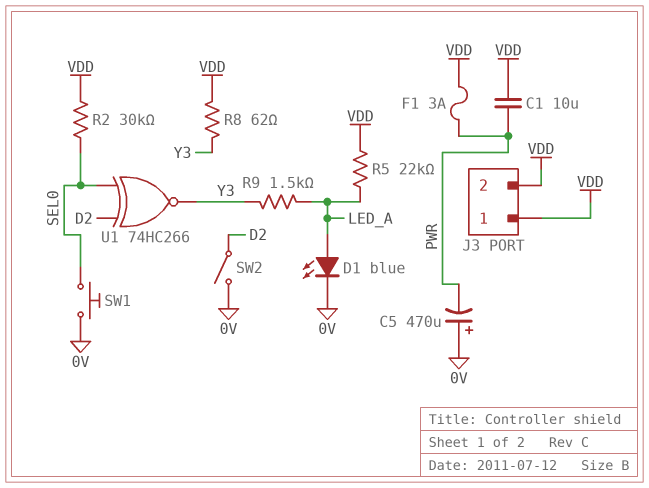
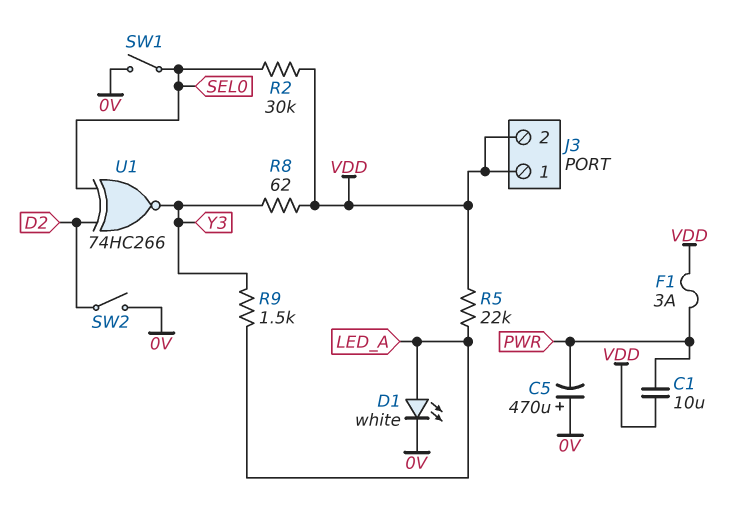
D1: LED blue (A LED_A, K 0V) -> LED white (A LED_A, K 0V)
SW1: button (0V, SEL0) -> switch (0V, SEL0)

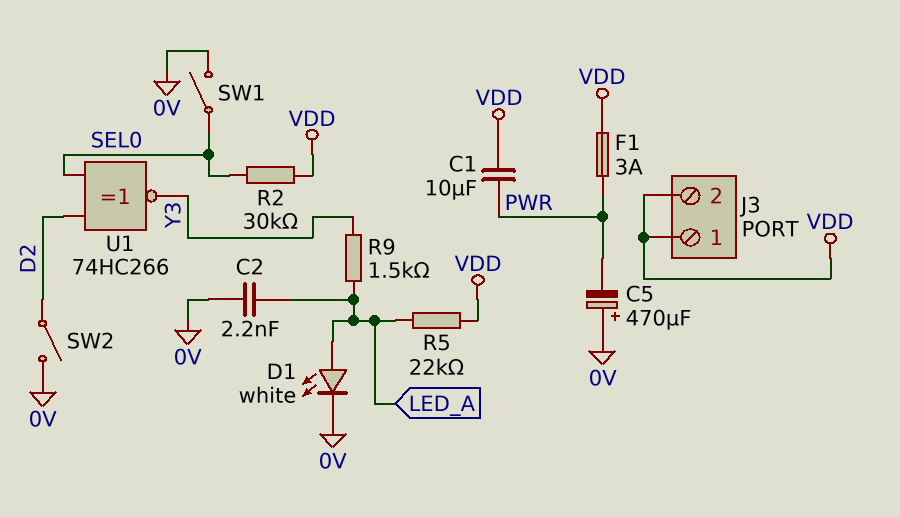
C2: none -> 2.2nF (0V, LED_A)
R8: 62 (VDD, Y3) -> none

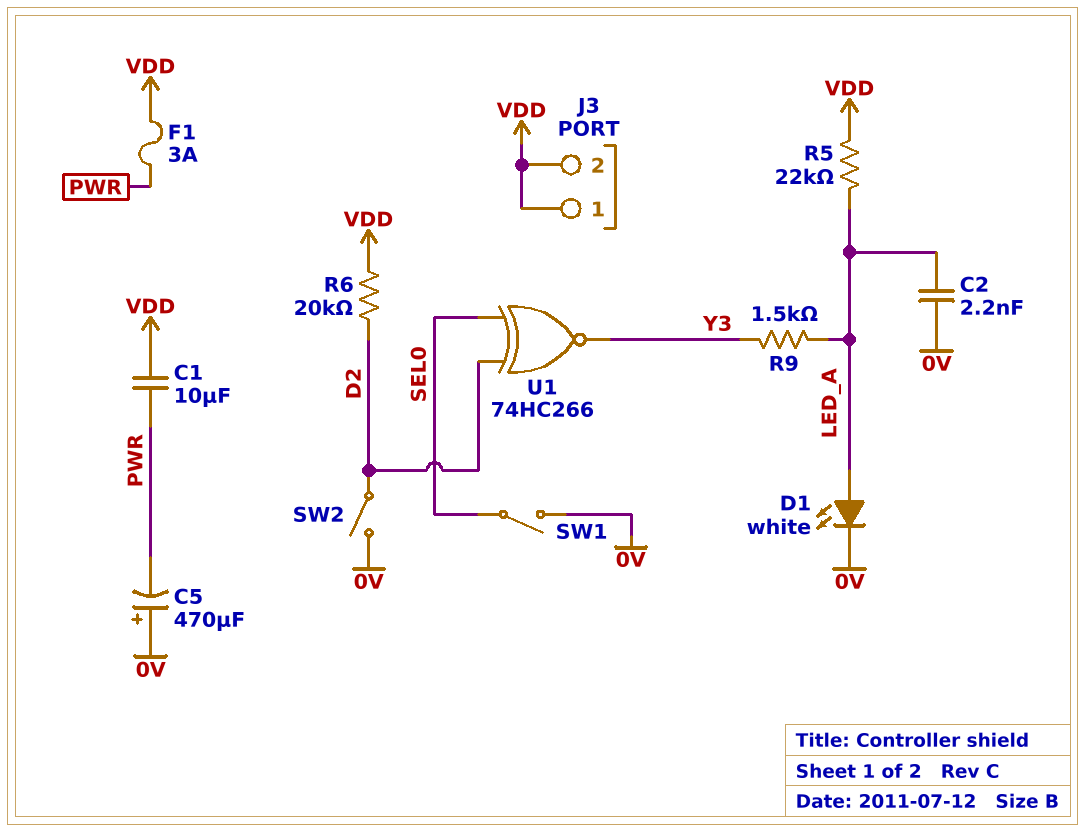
R2: 30k (SEL0, VDD) -> none
R6: none -> 20k (D2, VDD)

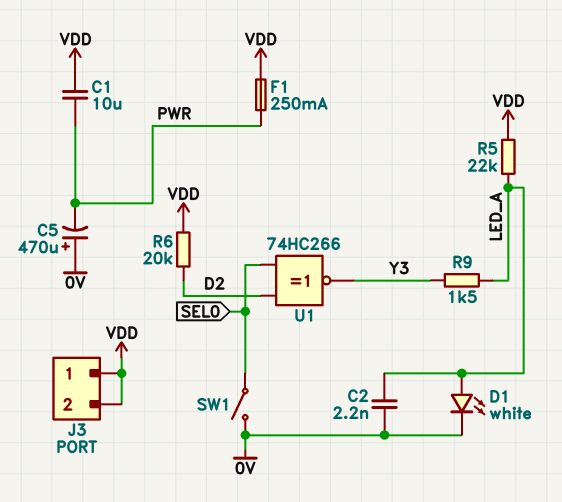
F1: 3A (PWR, VDD) -> 250mA (PWR, VDD)
SW2: switch (0V, D2) -> none

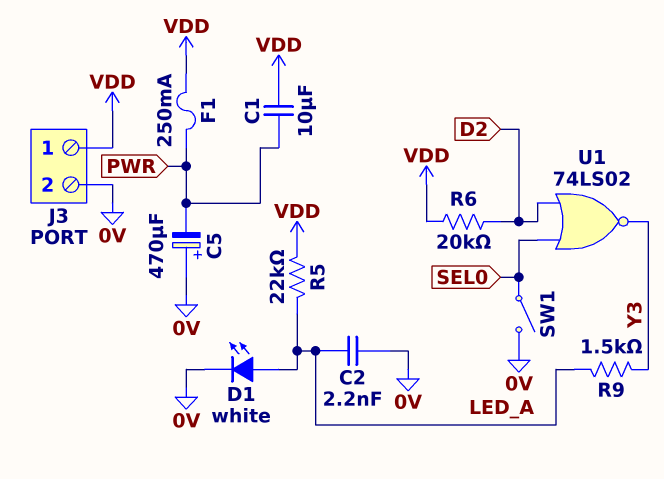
J3 pin 2: VDD -> 0V
U1: XNOR 74HC266 (in D2, in SEL0, out Y3) -> NOR 74LS02 (in D2, in SEL0, out Y3)

